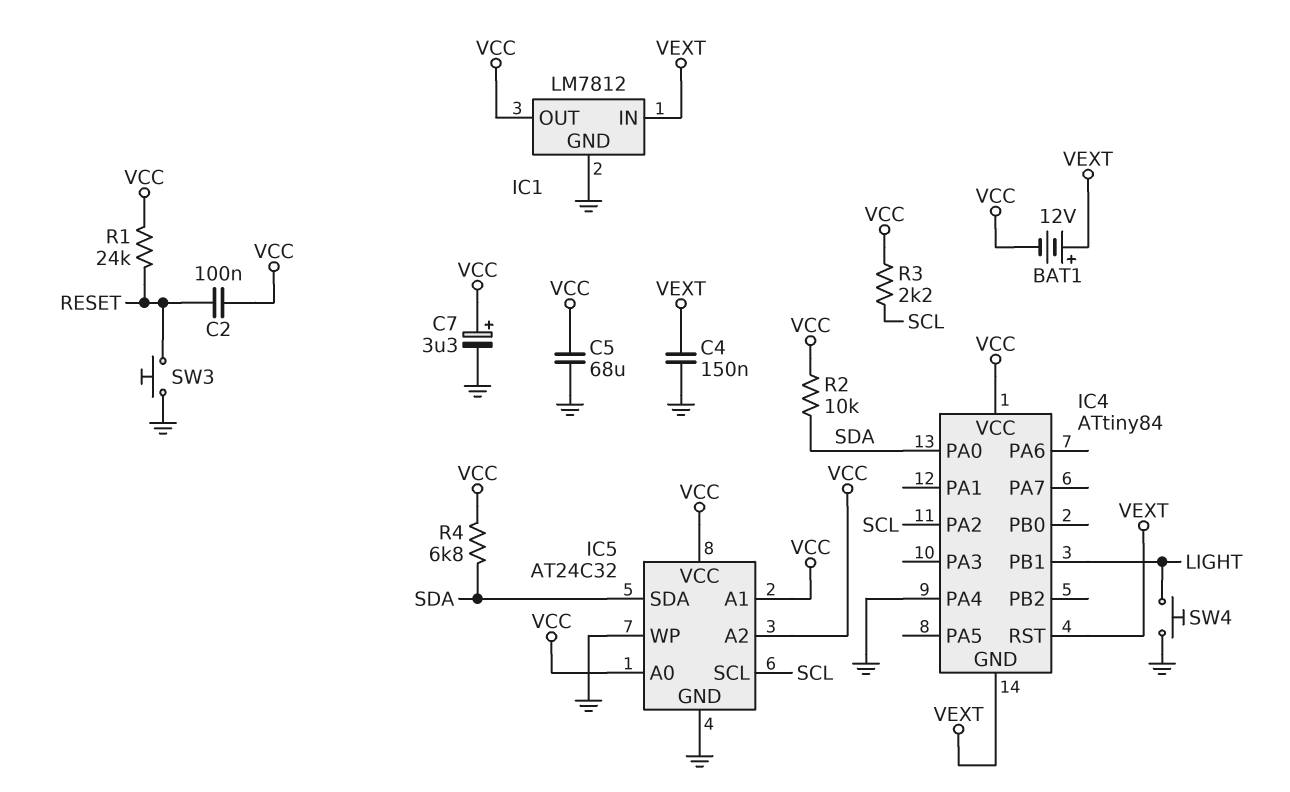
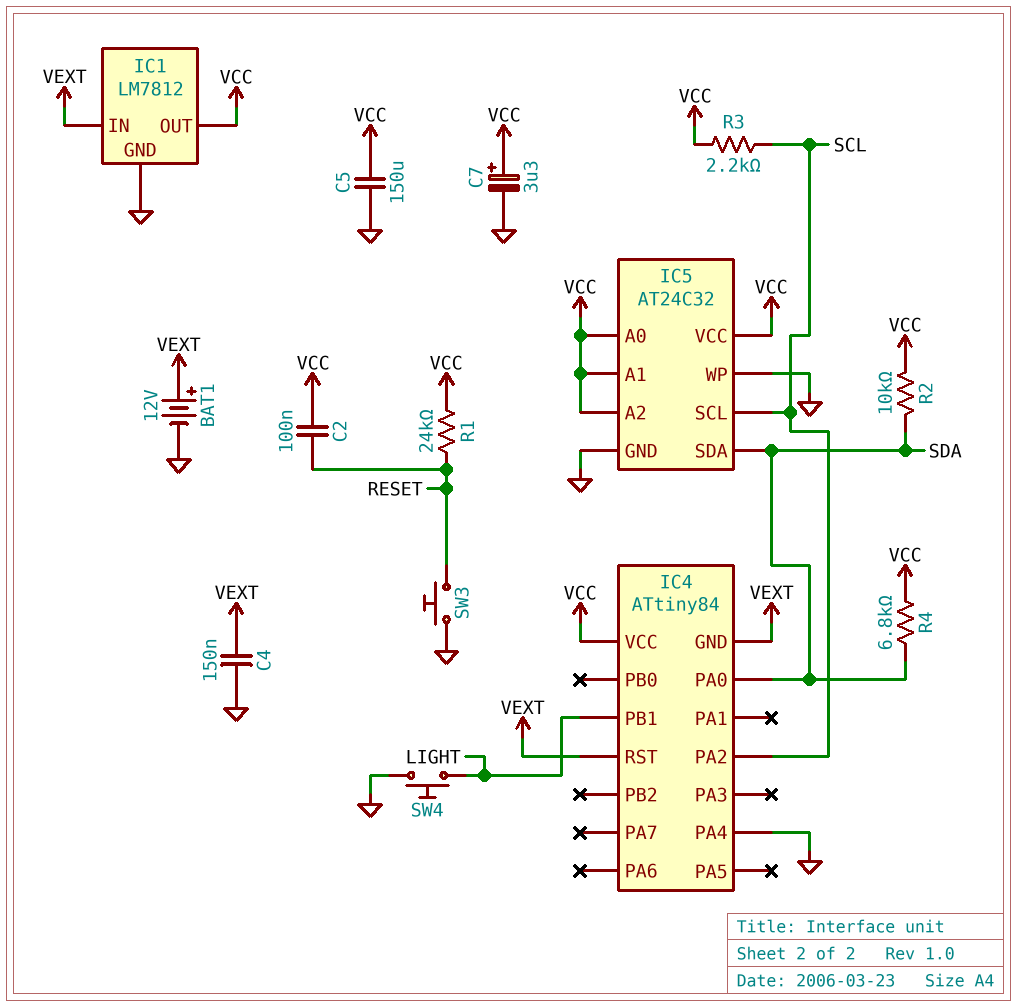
BAT1: 12V (plus VEXT, minus VCC) -> 12V (plus VEXT, minus GND)
C5: 68uF (GND, VCC) -> 150uF (GND, VCC)

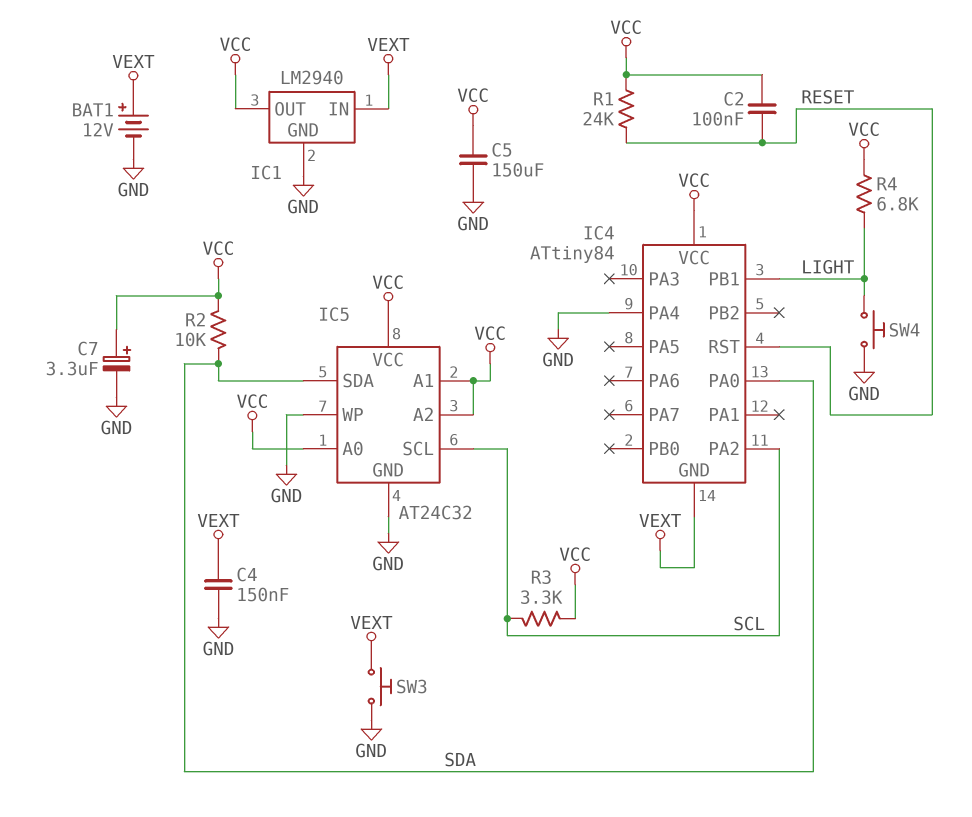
IC1: LM7812 -> LM2940
IC4 pin RST: VEXT -> RESET
R3: 2.2k (SCL, VCC) -> 3.3k (SCL, VCC)
R4: 6.8k (SDA, VCC) -> 6.8k (LIGHT, VCC)
SW3: button (GND, RESET) -> button (GND, VEXT)

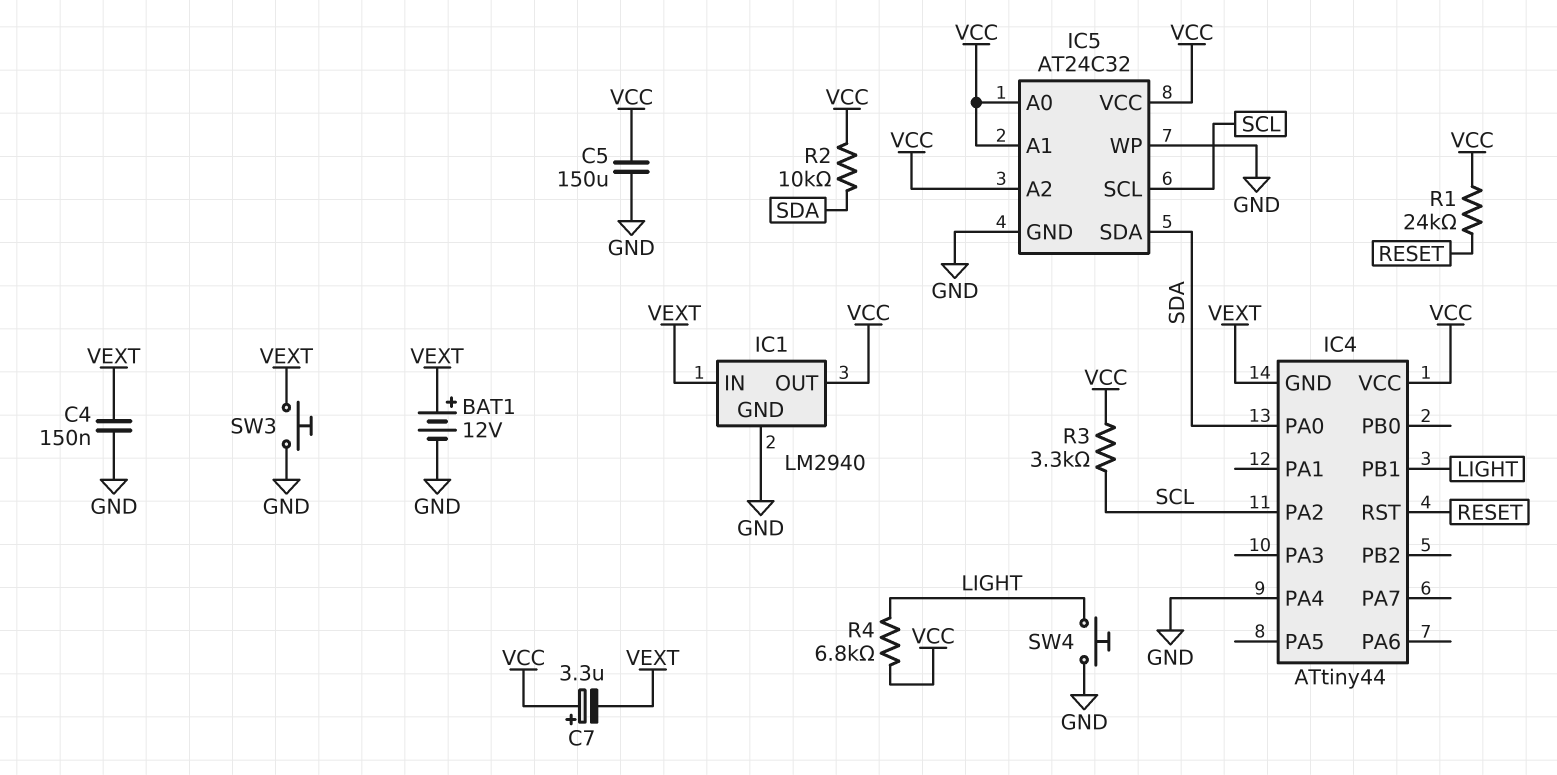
C2: 100nF (RESET, VCC) -> none
C7: 3.3uF (plus VCC, minus GND) -> 3.3uF (plus VCC, minus VEXT)
IC4: ATtiny84 -> ATtiny44

